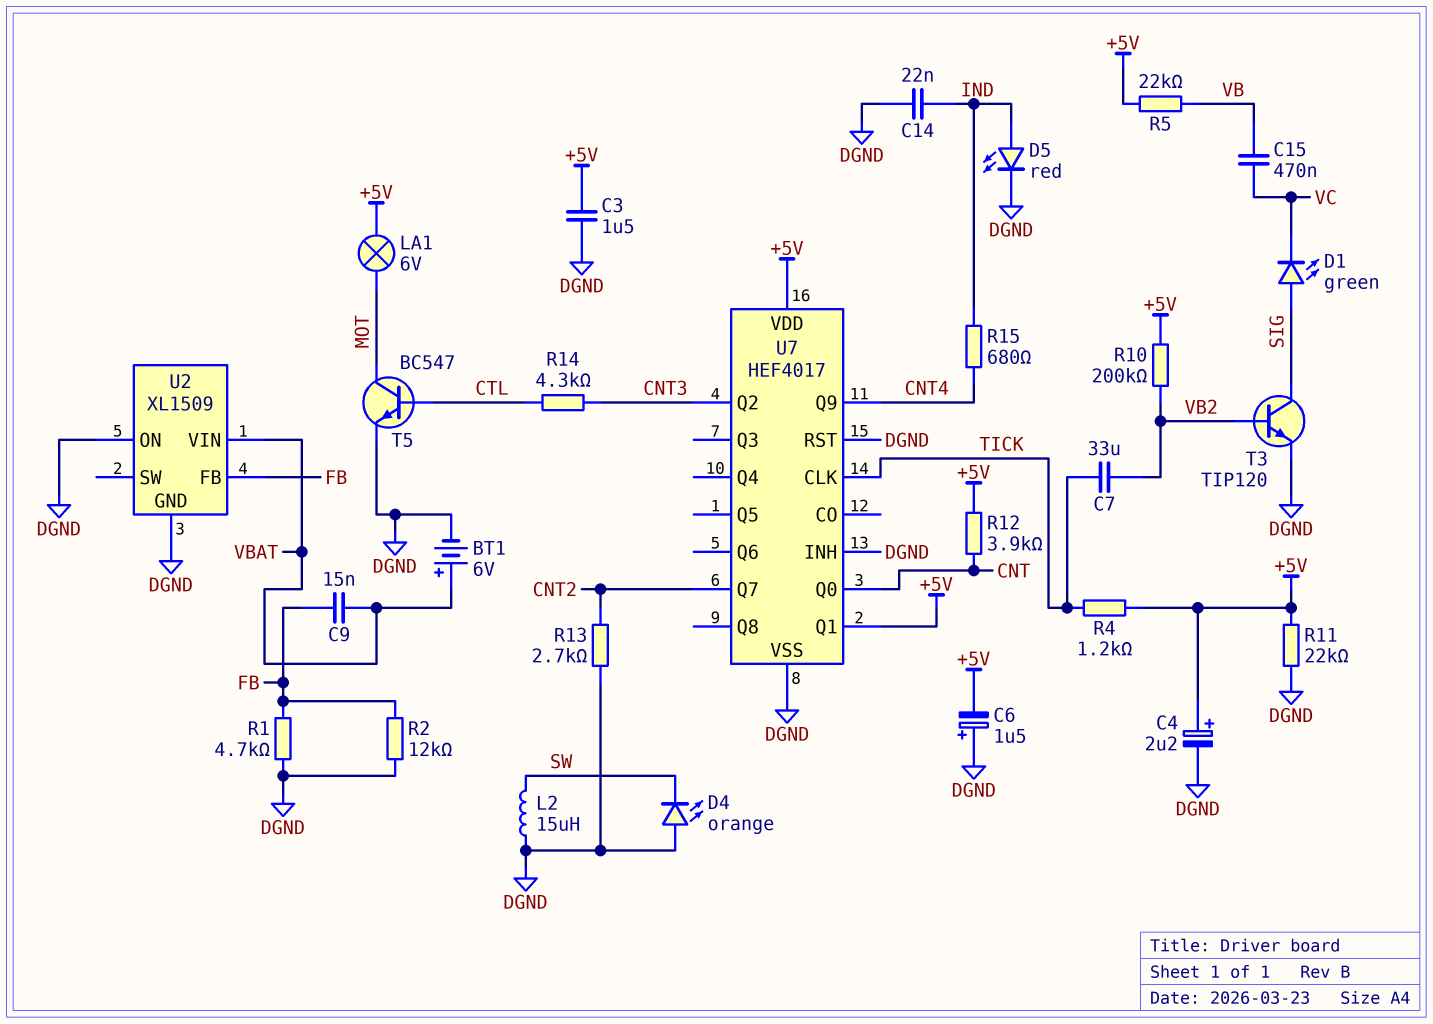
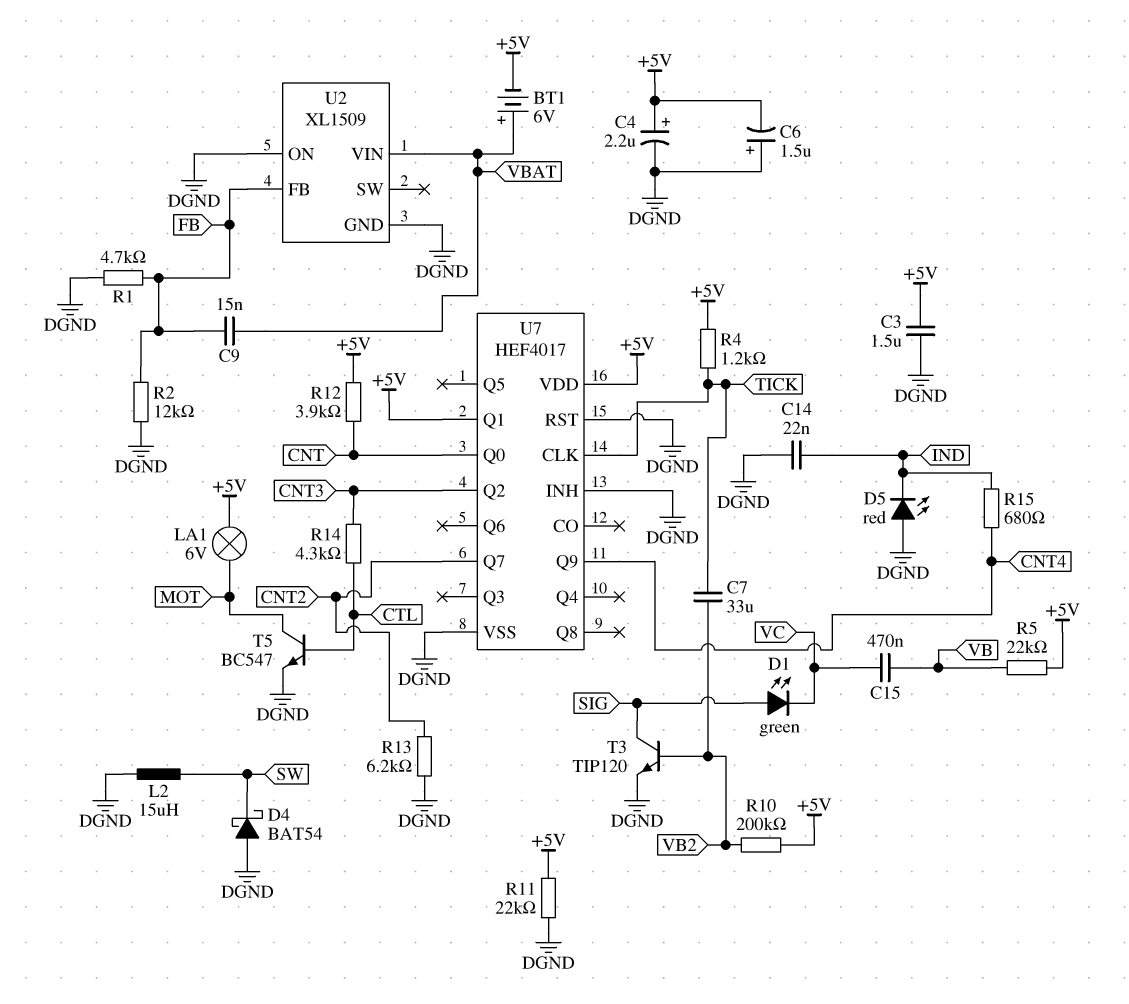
BT1: 6V (plus VBAT, minus DGND) -> 6V (plus VBAT, minus +5V)
D4: LED orange (A DGND, K SW) -> schottky BAT54 (A DGND, K SW)
D5: LED red (A IND, K DGND) -> LED red (A DGND, K IND)
R13: 2.7k (CNT2, DGND) -> 6.2k (CNT2, DGND)

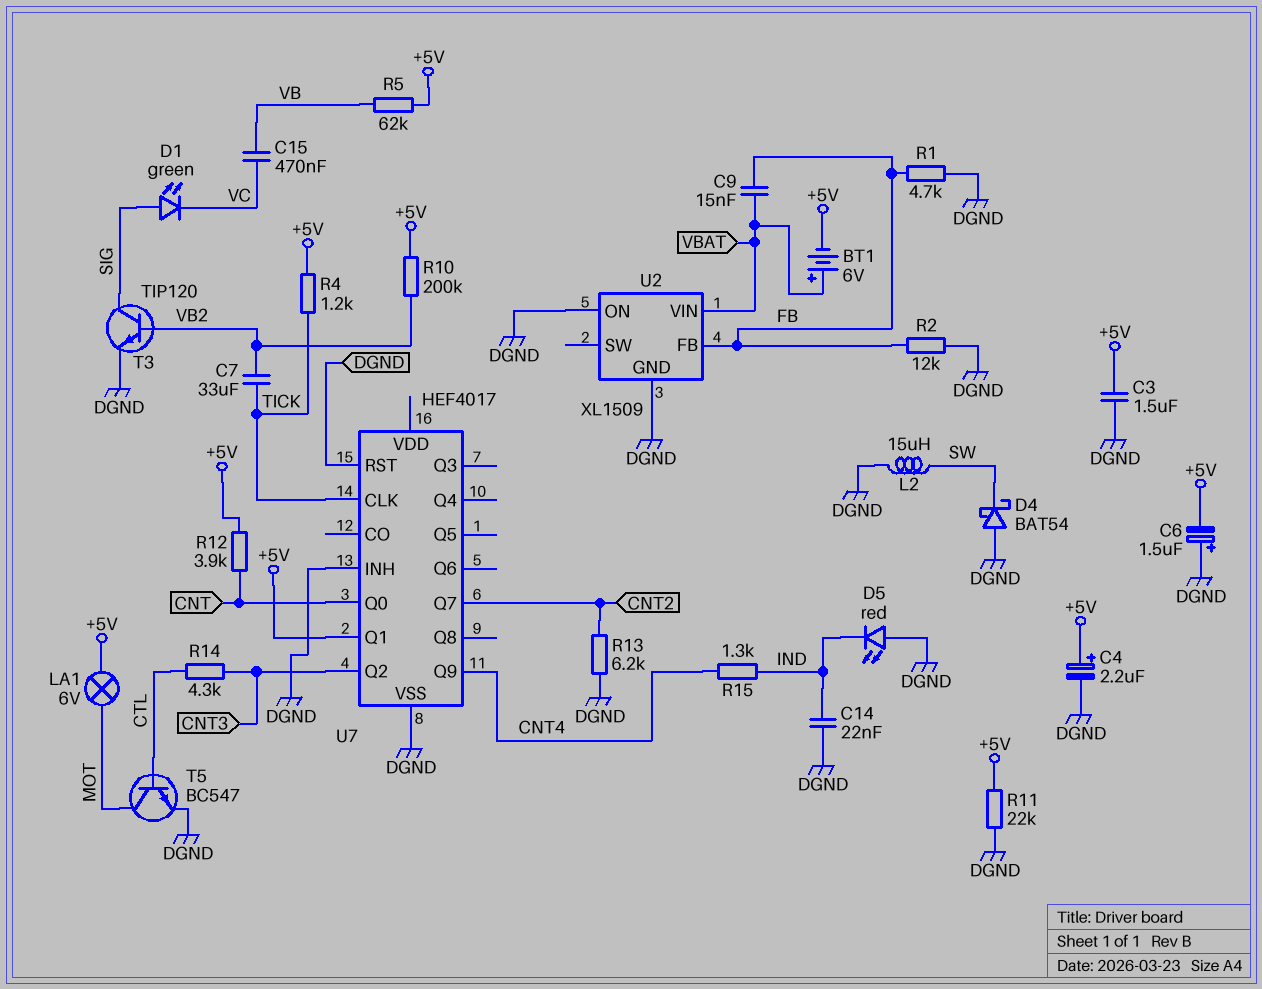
R5: 22k (+5V, VB) -> 62k (+5V, VB)
R15: 680 (CNT4, IND) -> 1.3k (CNT4, IND)
U7 pin VDD: +5V -> none

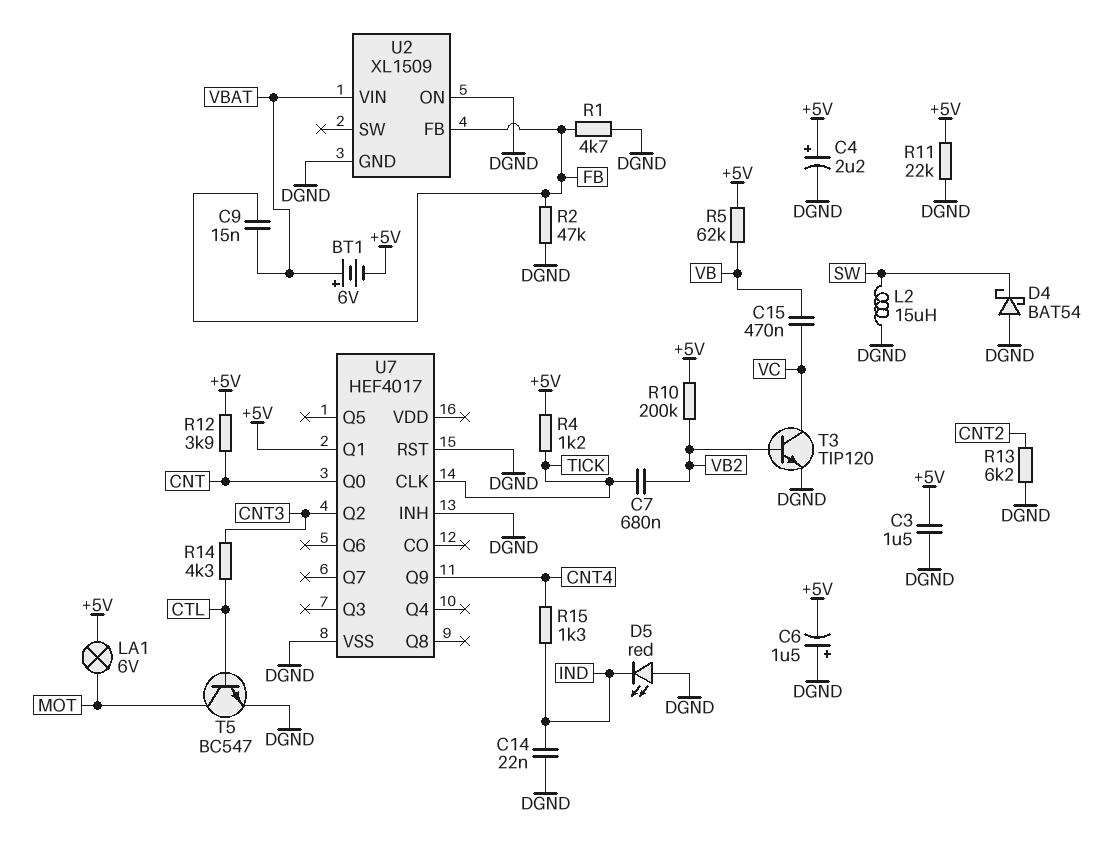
C7: 33uF (TICK, VB2) -> 680nF (TICK, VB2)
D1: LED green (A SIG, K VC) -> none
R2: 12k (DGND, FB) -> 47k (DGND, FB)
T3: NPN TIP120 (B VB2, C SIG, E DGND) -> NPN TIP120 (B VB2, C VC, E DGND)
U7 pin Q7: CNT2 -> none

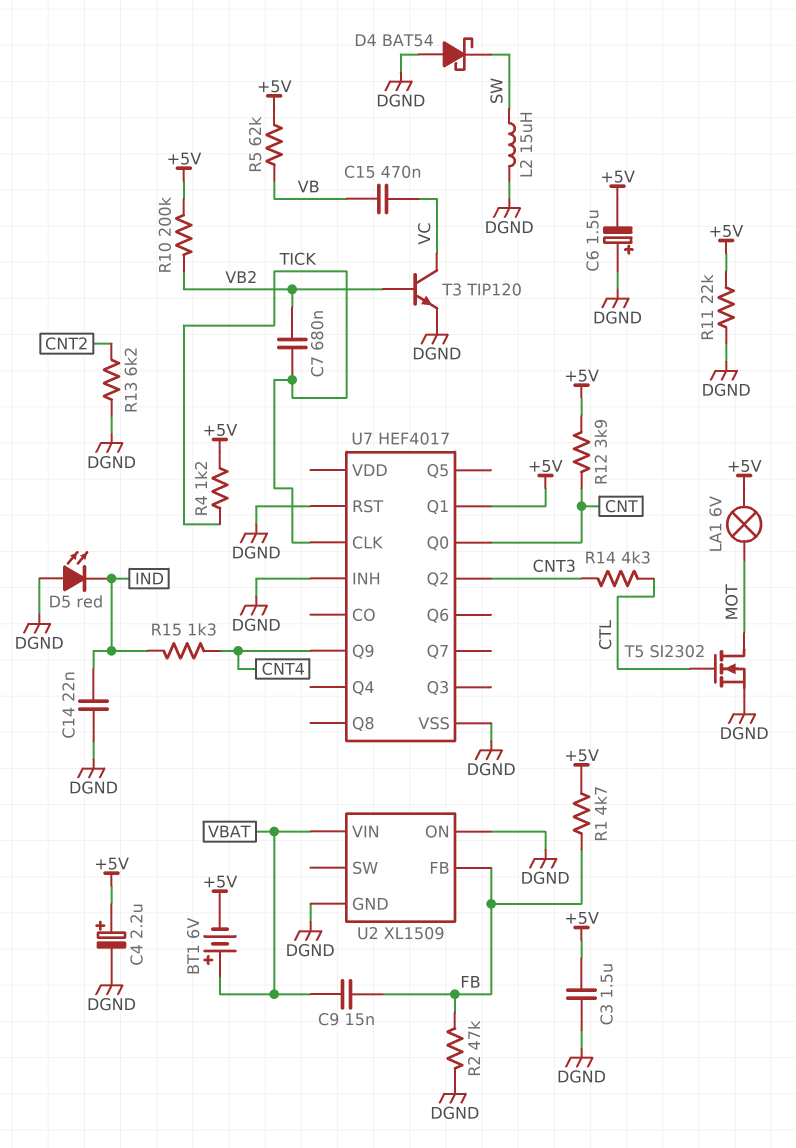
R1: 4.7k (DGND, FB) -> 4.7k (+5V, FB)
T5: NPN BC547 (B CTL, C MOT, E DGND) -> NMOS SI2302 (G CTL, D MOT, S DGND)

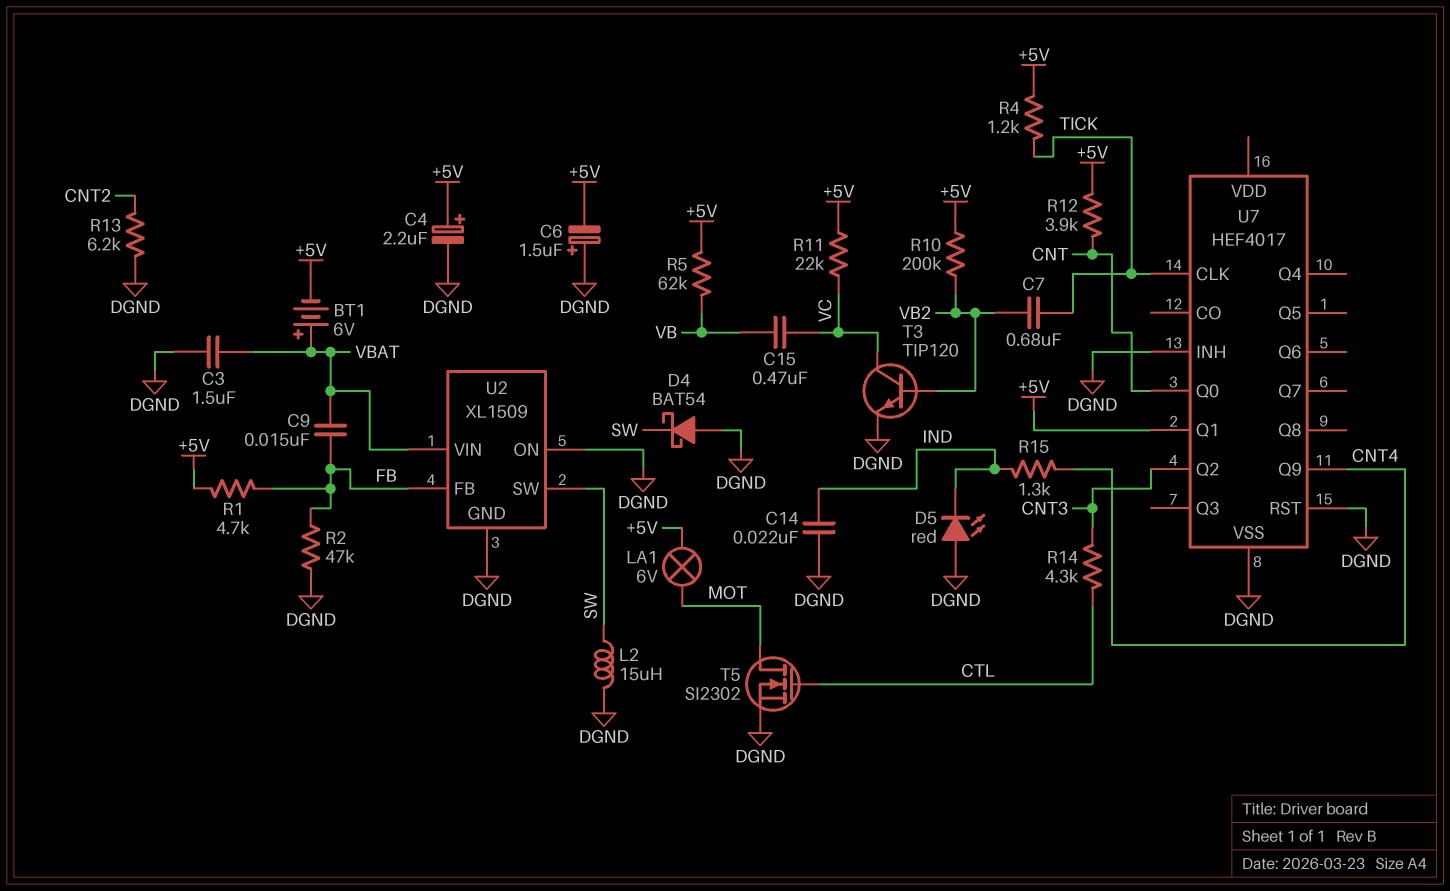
C3: 1.5uF (+5V, DGND) -> 1.5uF (DGND, VBAT)
R11: 22k (+5V, DGND) -> 22k (+5V, VC)
U2 pin SW: none -> SW

